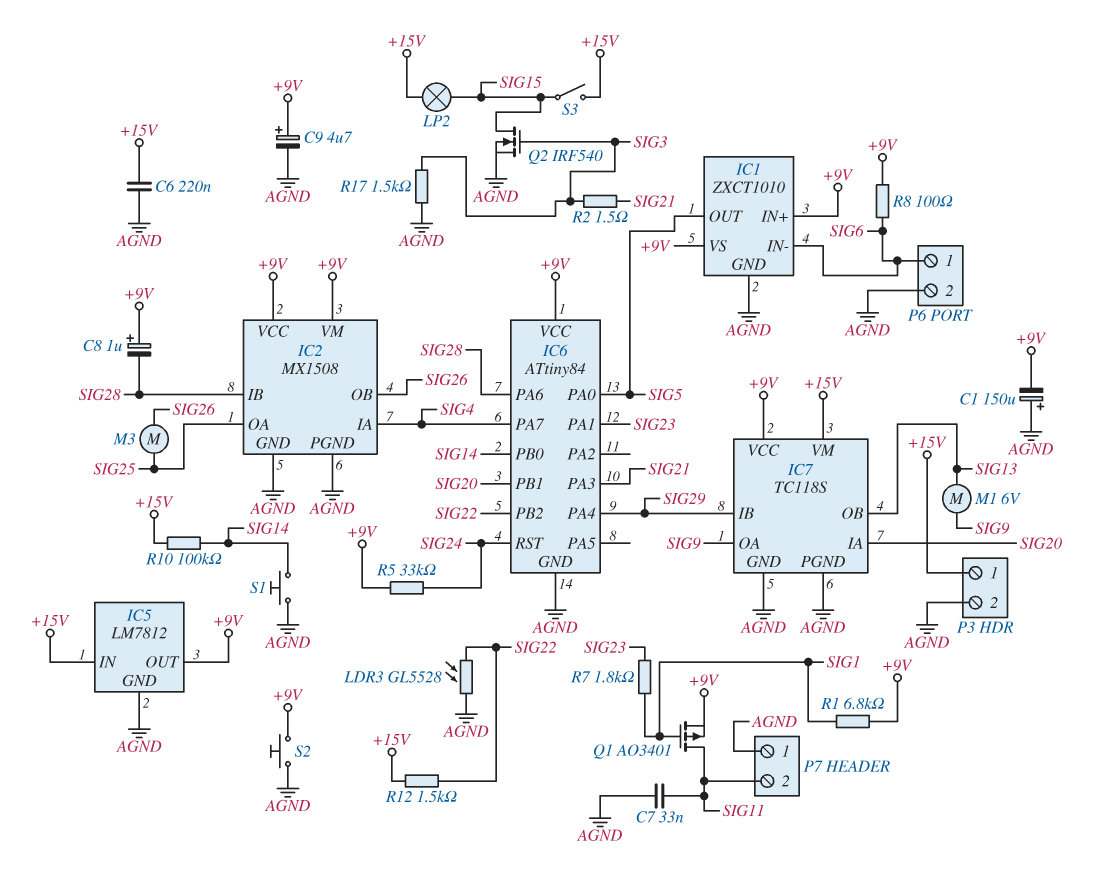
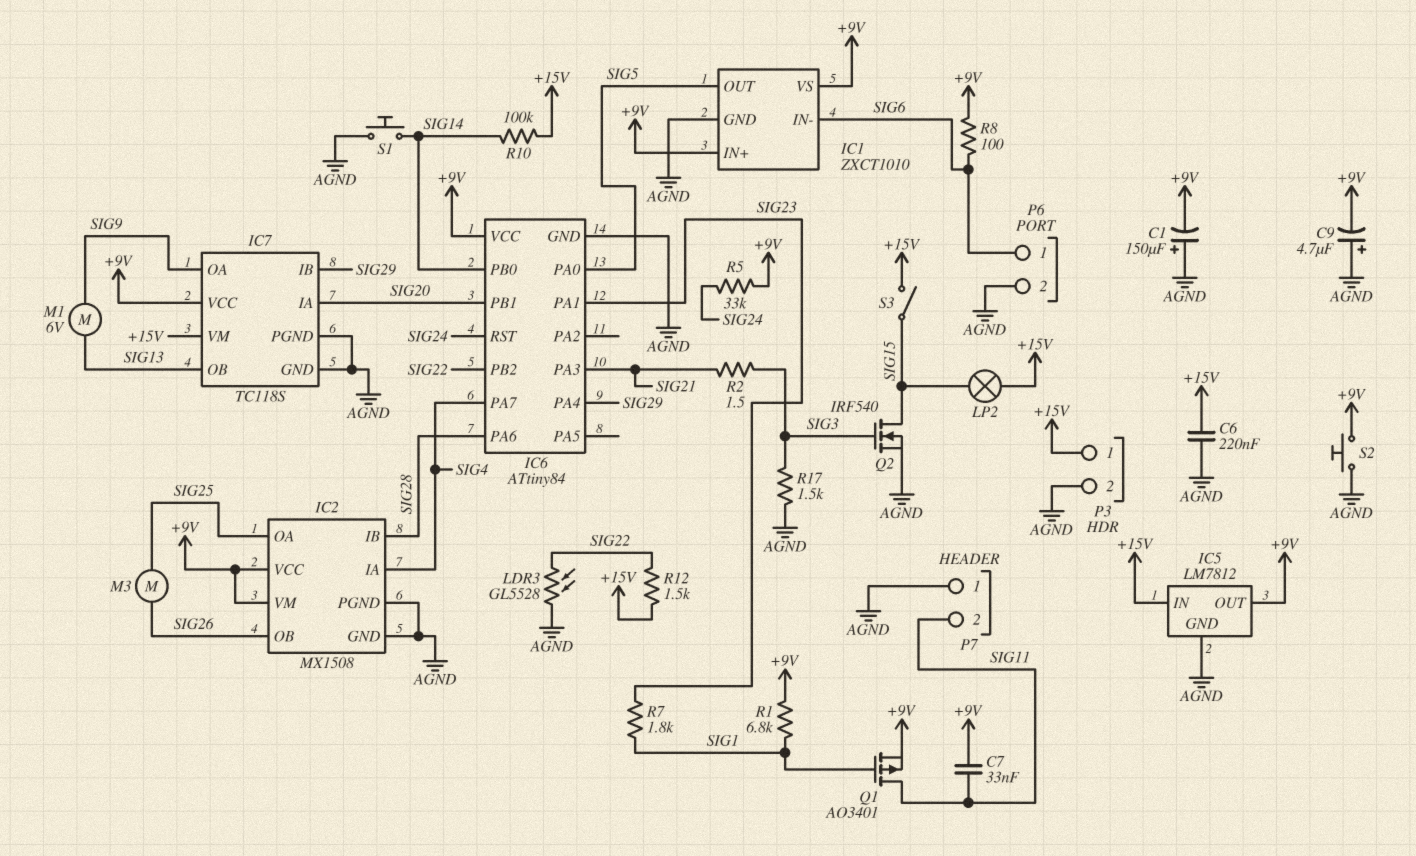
C7: 33nF (AGND, SIG11) -> 33nF (+9V, SIG11)
C8: 1uF (plus +9V, minus SIG28) -> none
C9: 4.7uF (plus +9V, minus AGND) -> 4.7uF (plus AGND, minus +9V)

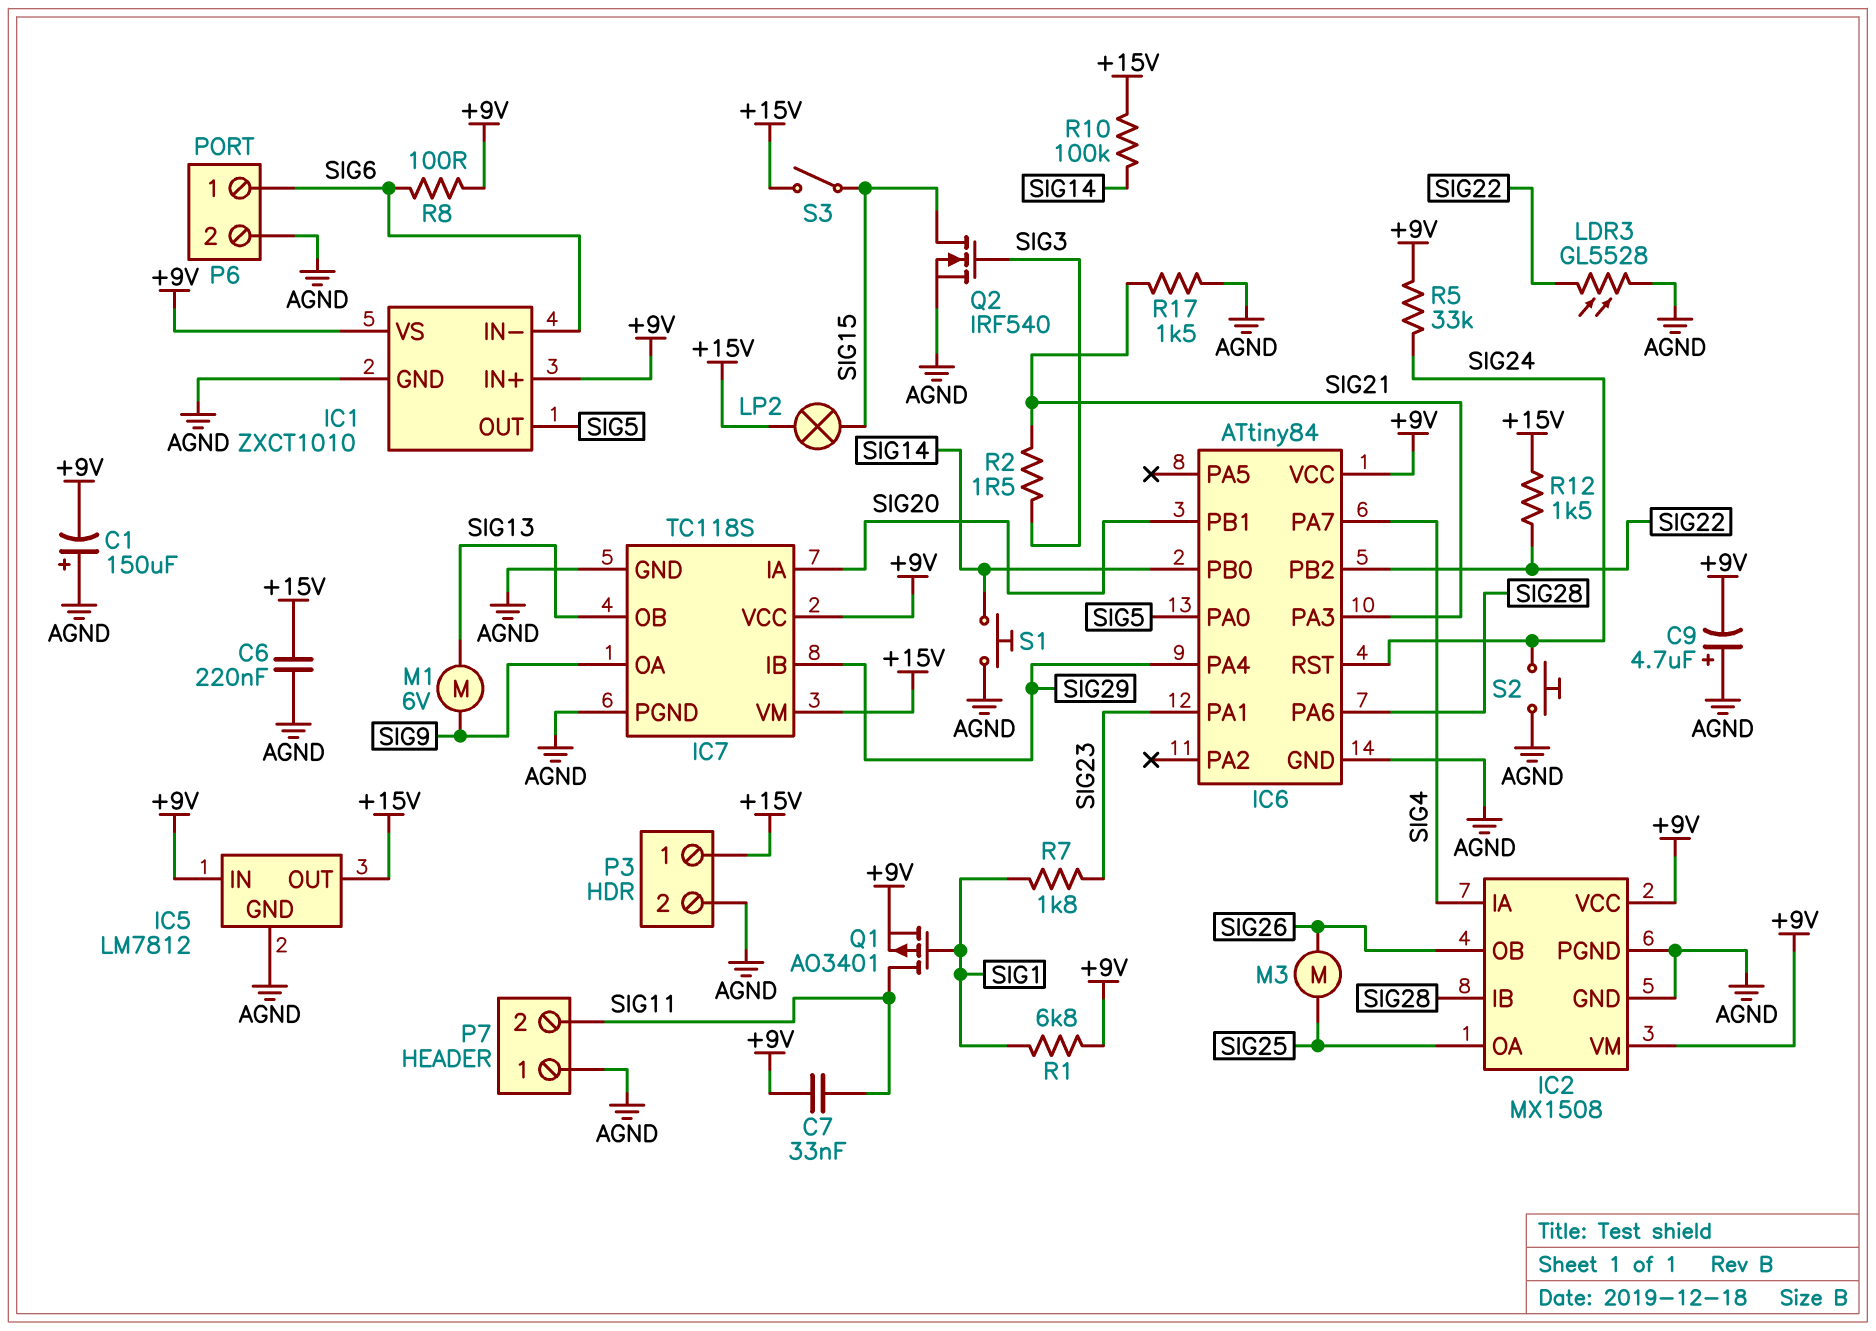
IC5 pin IN: +15V -> +9V
IC5 pin OUT: +9V -> +15V
R17: 1.5k (AGND, SIG3) -> 1.5k (AGND, SIG21)
S2: button (+9V, AGND) -> button (AGND, SIG24)

